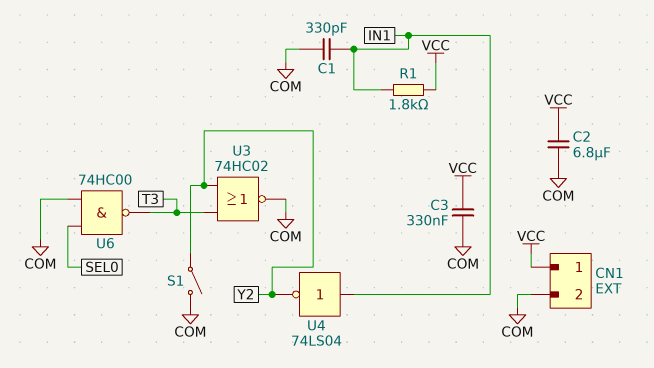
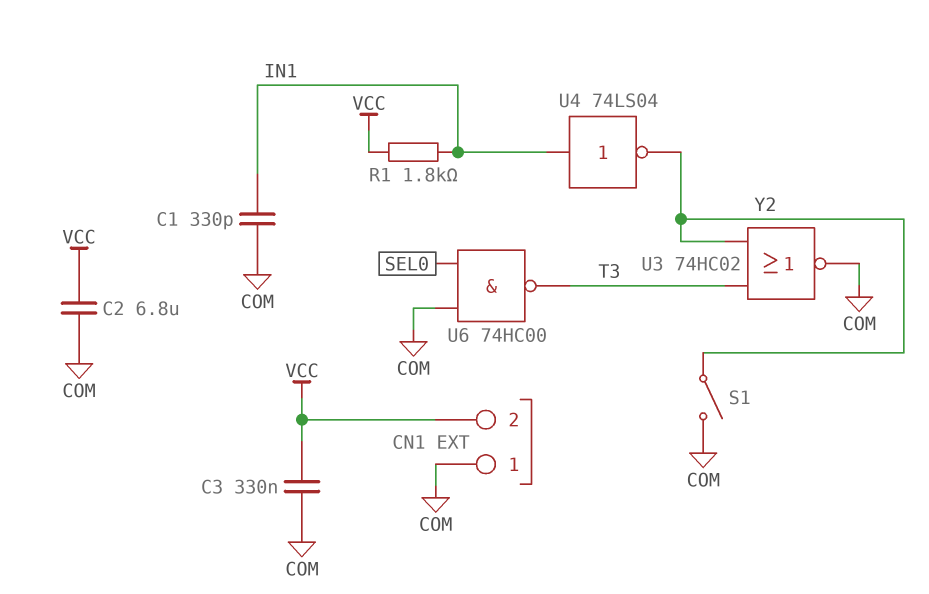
CN1 pin 1: VCC -> COM
CN1 pin 2: COM -> VCC

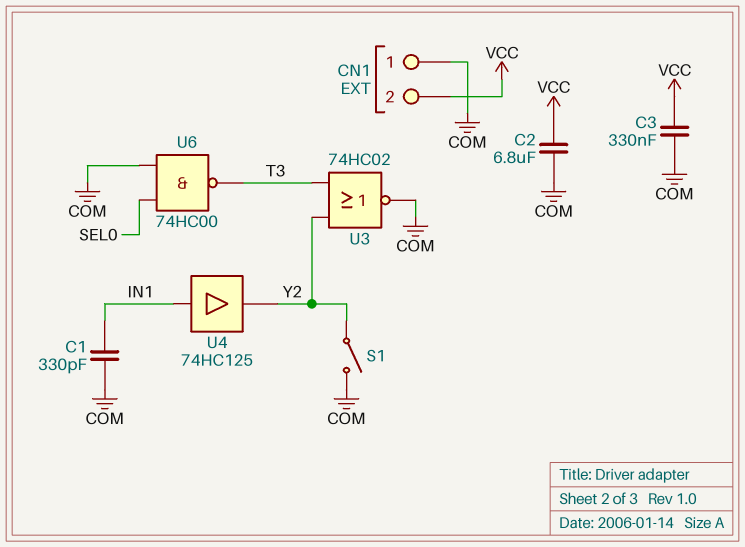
R1: 1.8k (IN1, VCC) -> none
U4: NOT 74LS04 (in IN1, out Y2) -> buffer 74HC125 (in IN1, out Y2)

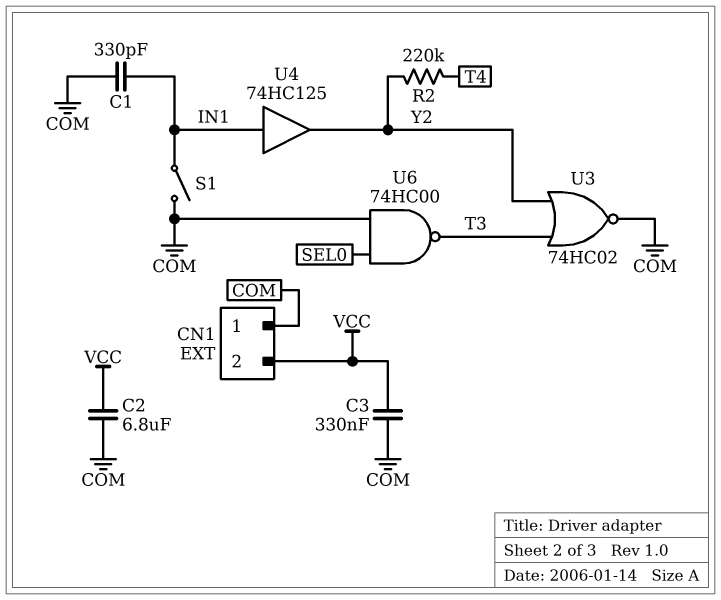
R2: none -> 220k (T4, Y2)
S1: switch (COM, Y2) -> switch (COM, IN1)

